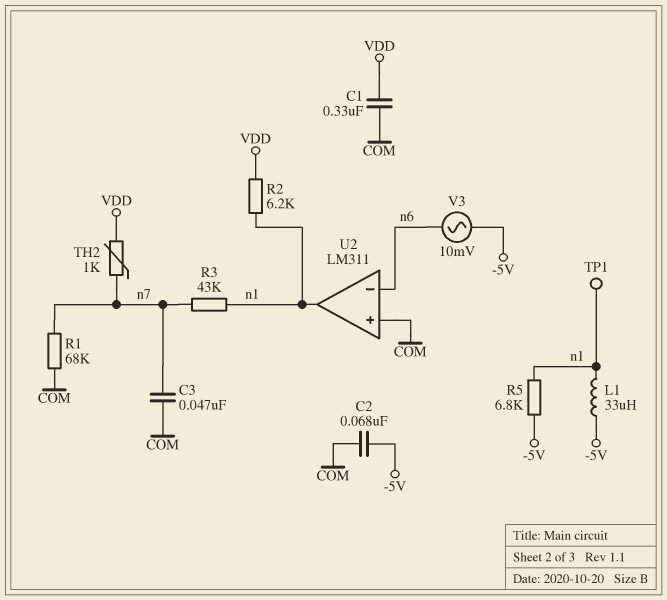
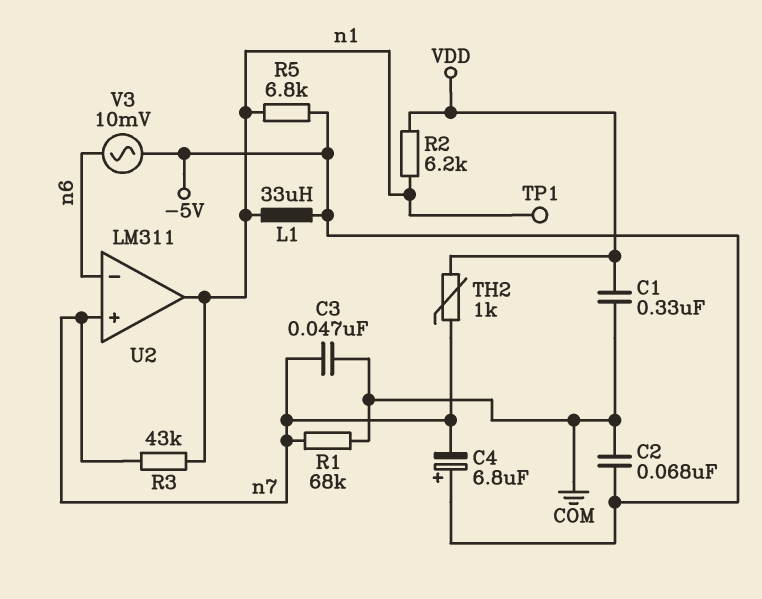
C4: none -> 6.8uF (plus -5V, minus n7)
U2 pin in+: COM -> n7

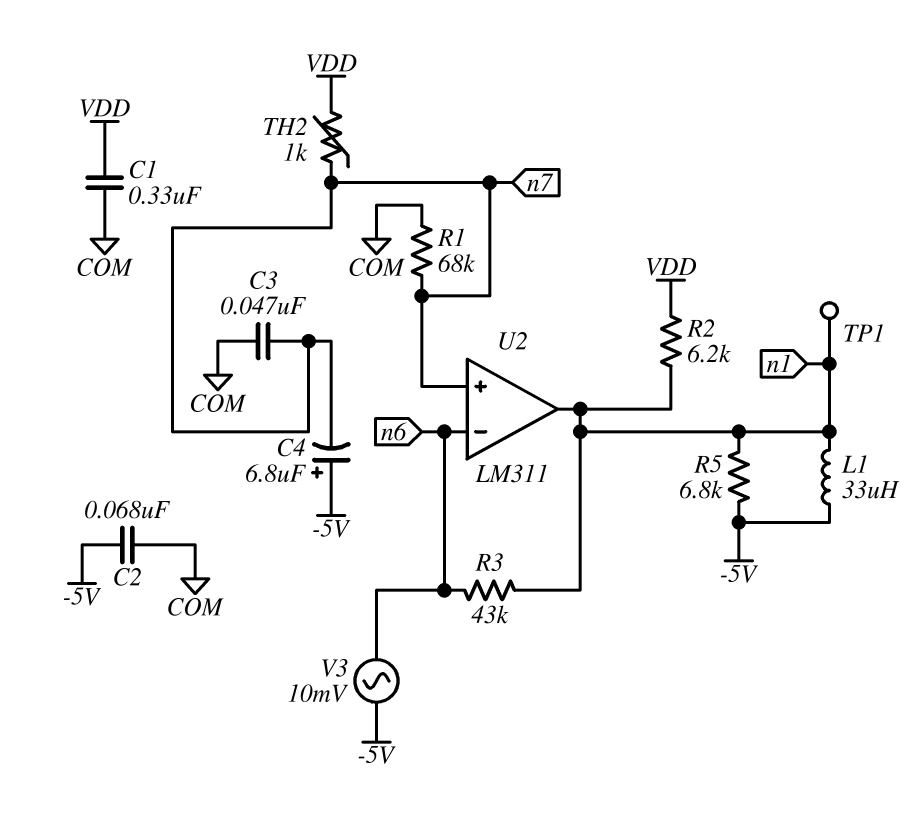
R3: 43k (n1, n7) -> 43k (n1, n6)

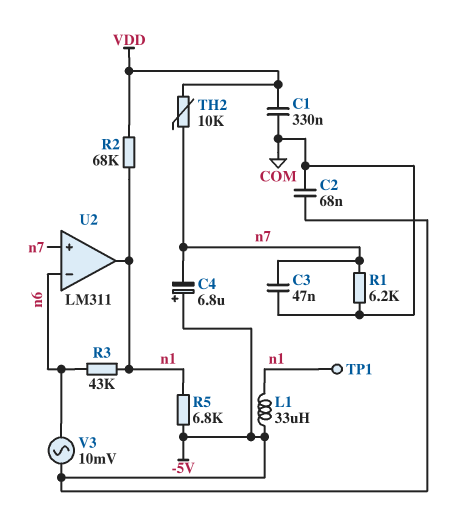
R1: 68k (COM, n7) -> 6.2k (COM, n7)
R2: 6.2k (VDD, n1) -> 68k (VDD, n1)
TH2: 1k (VDD, n7) -> 10k (VDD, n7)

